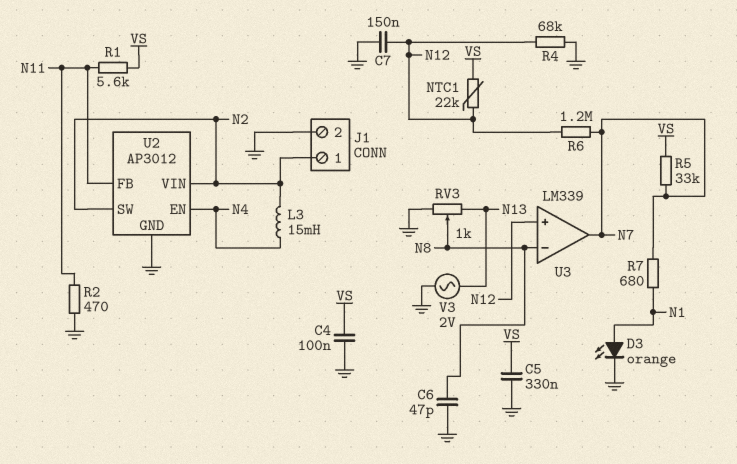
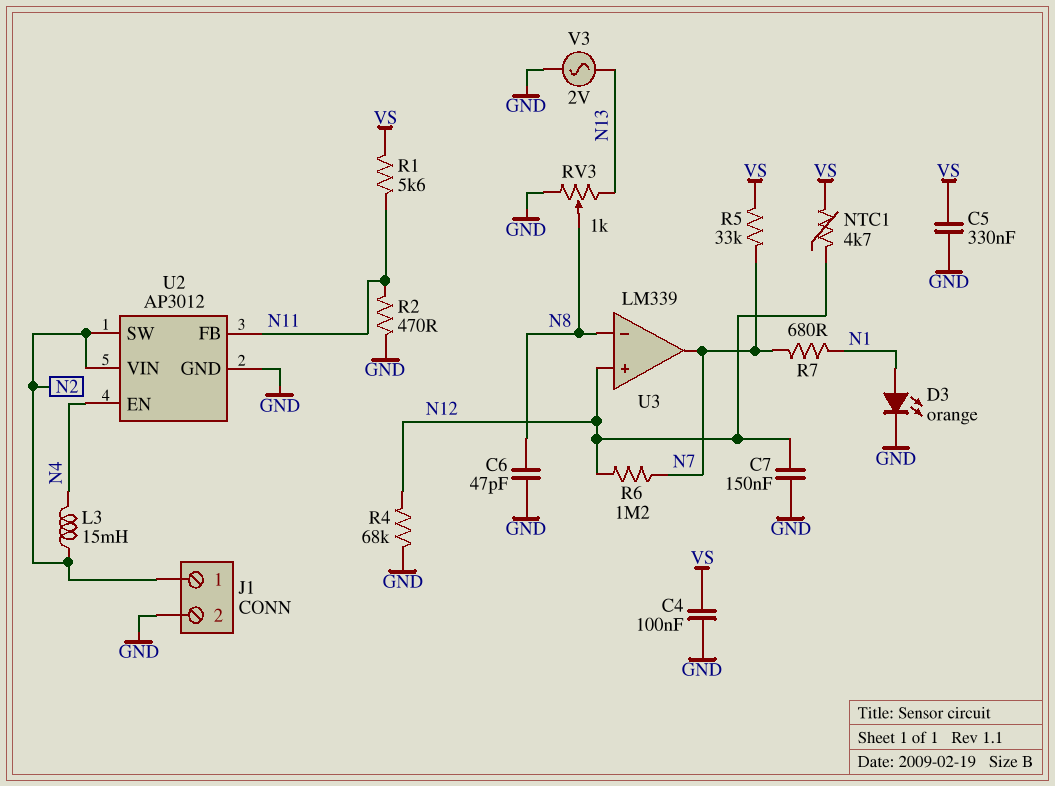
NTC1: 22k (N12, VS) -> 4.7k (N12, VS)

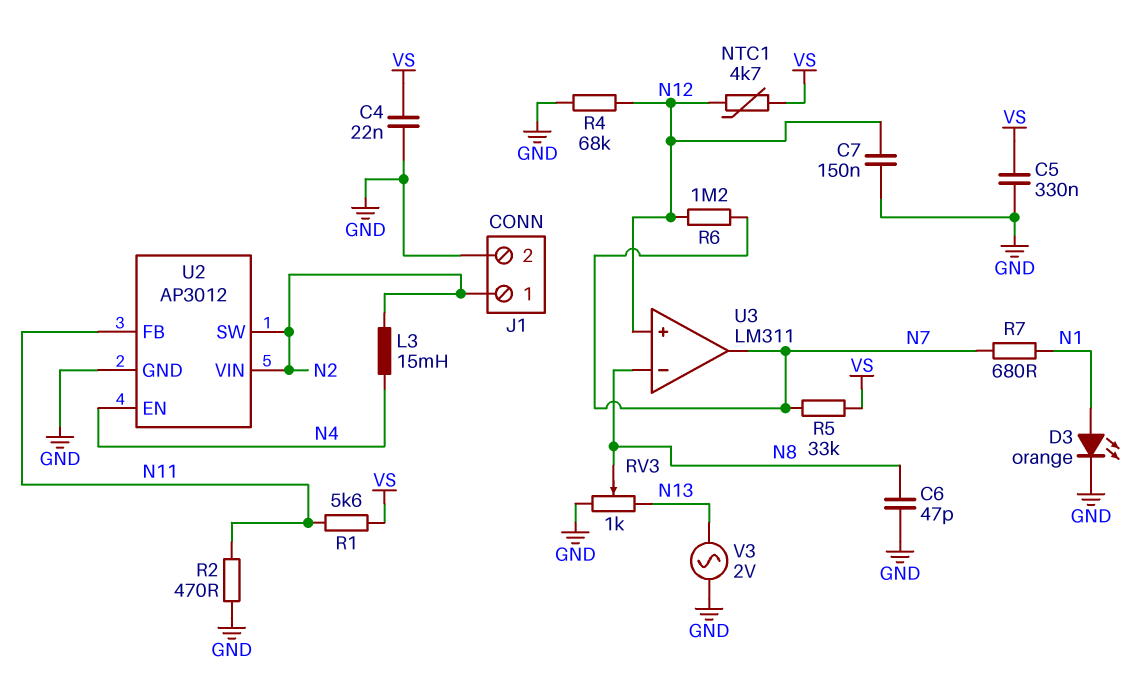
C4: 100nF (GND, VS) -> 22nF (GND, VS)
U3: LM339 -> LM311

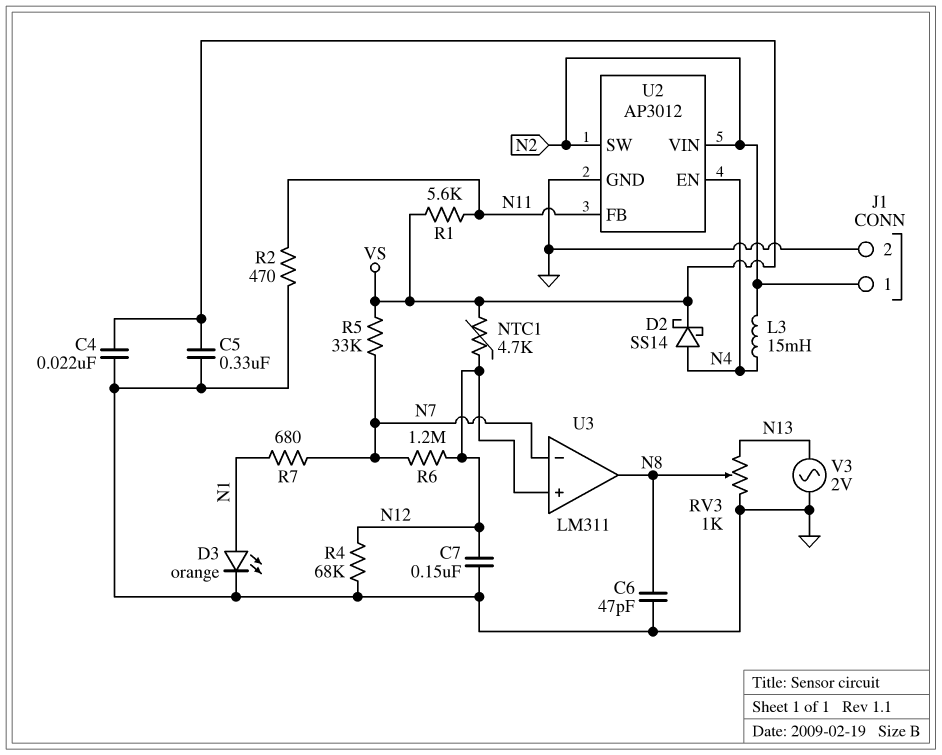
D2: none -> schottky SS14 (A N4, K VS)
U3 pin in-: N8 -> N7
U3 pin out: N7 -> N8

